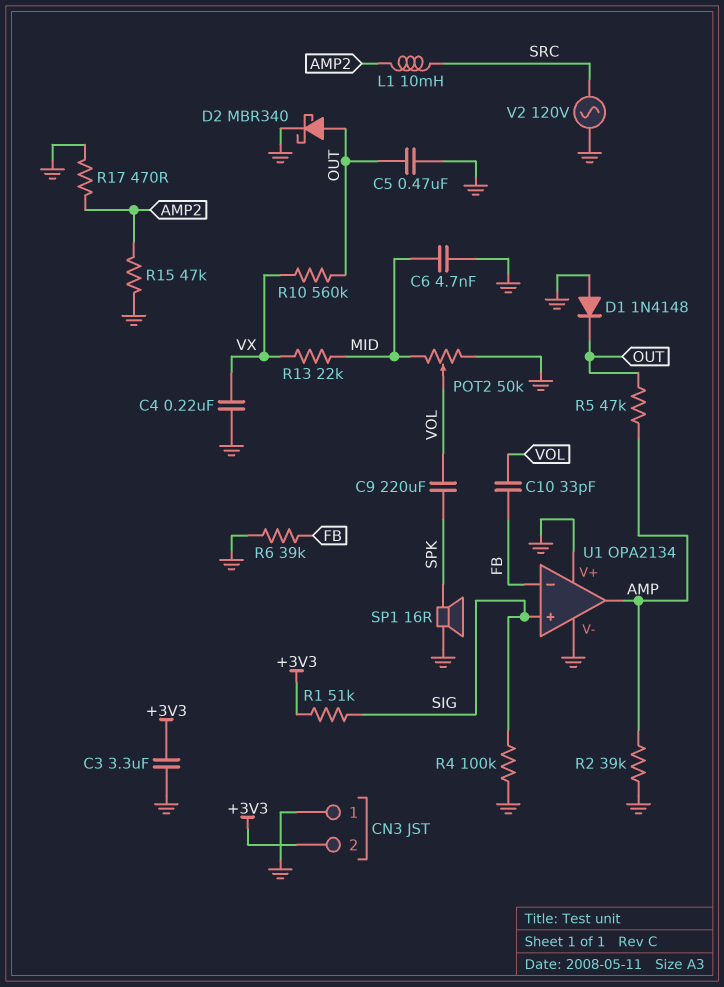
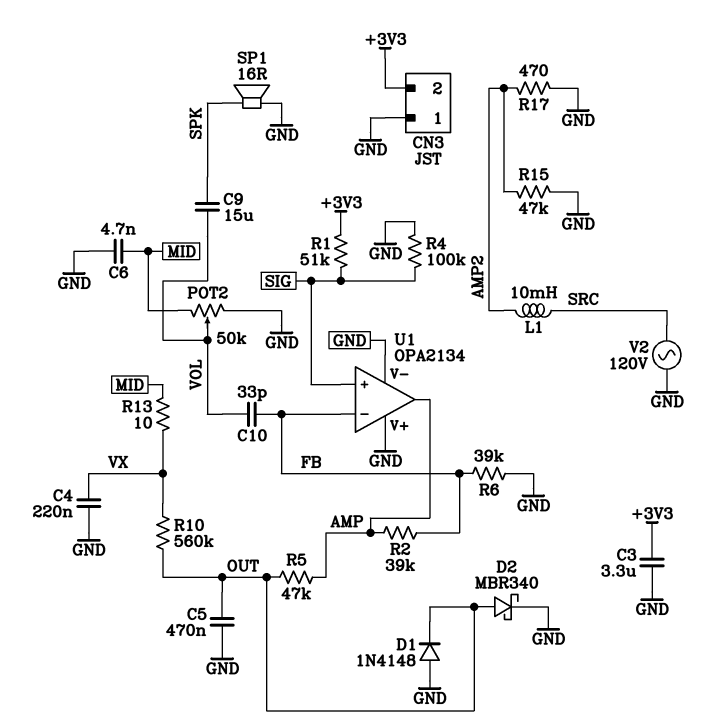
C9: 220uF (SPK, VOL) -> 15uF (SPK, VOL)
R2: 39k (AMP, GND) -> 39k (AMP, FB)
R13: 22k (MID, VX) -> 10 (MID, VX)

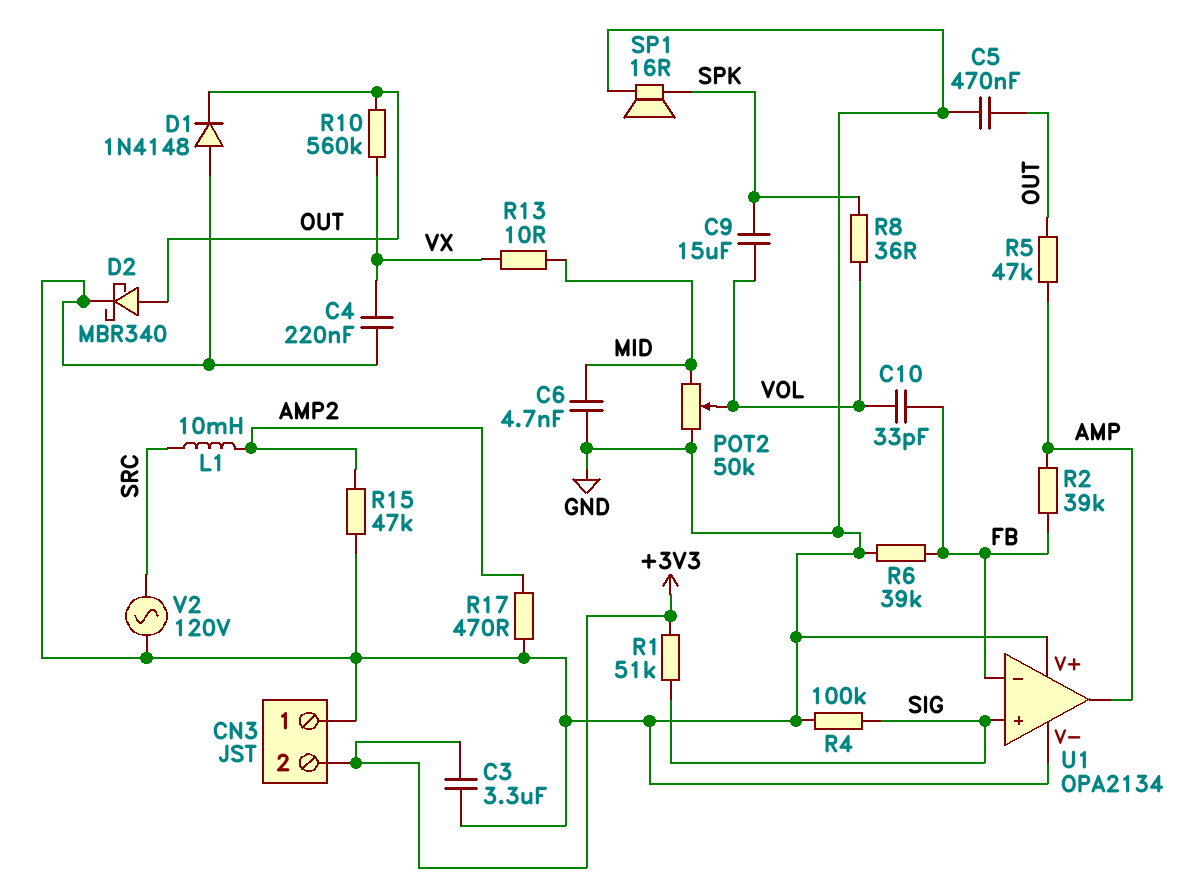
R8: none -> 36 (SPK, VOL)

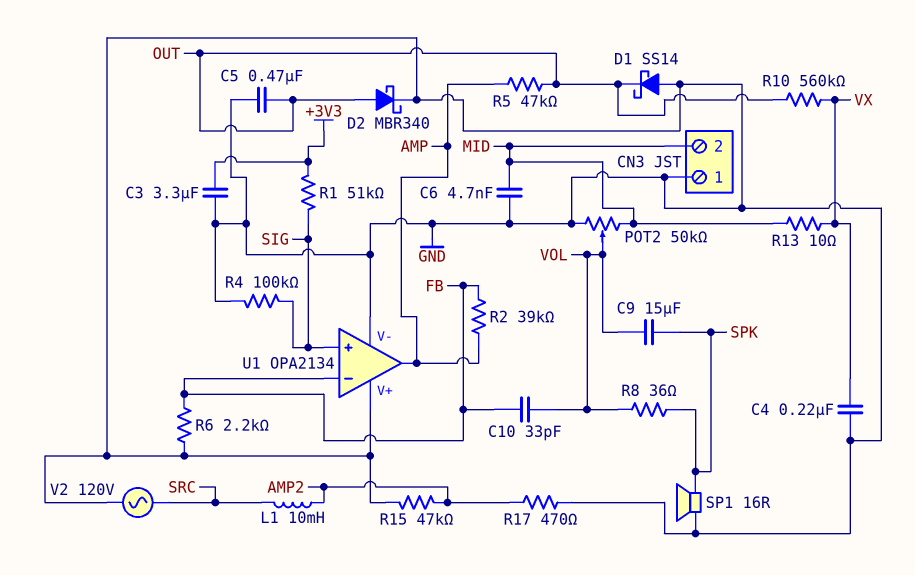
CN3 pin 2: +3V3 -> MID
D1: diode 1N4148 (A GND, K OUT) -> schottky SS14 (A GND, K OUT)
R6: 39k (FB, GND) -> 2.2k (FB, GND)

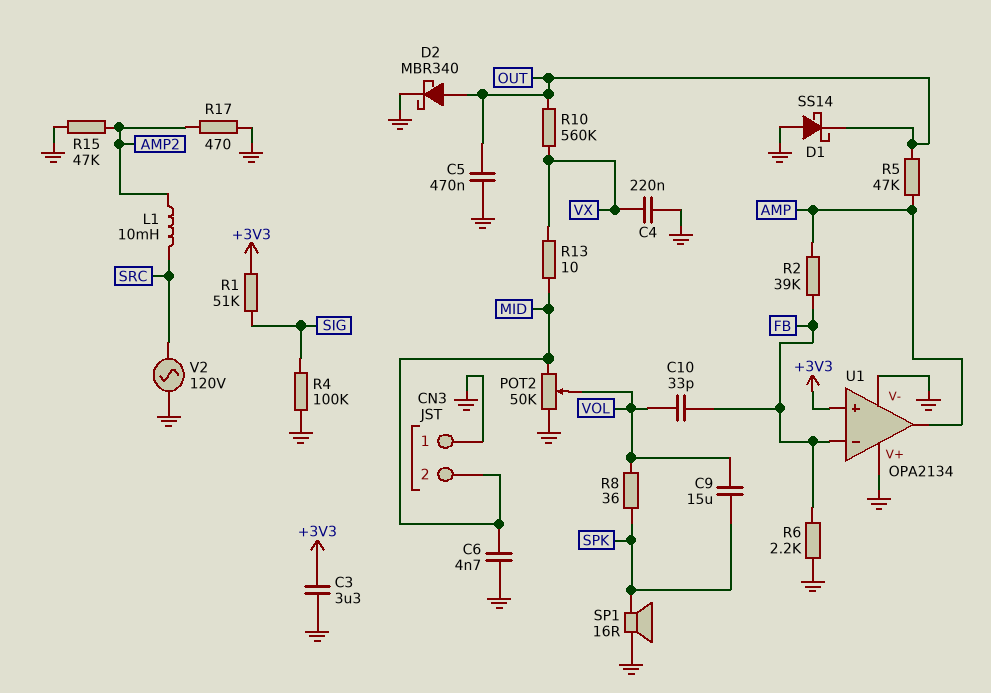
U1 pin in+: SIG -> +3V3

